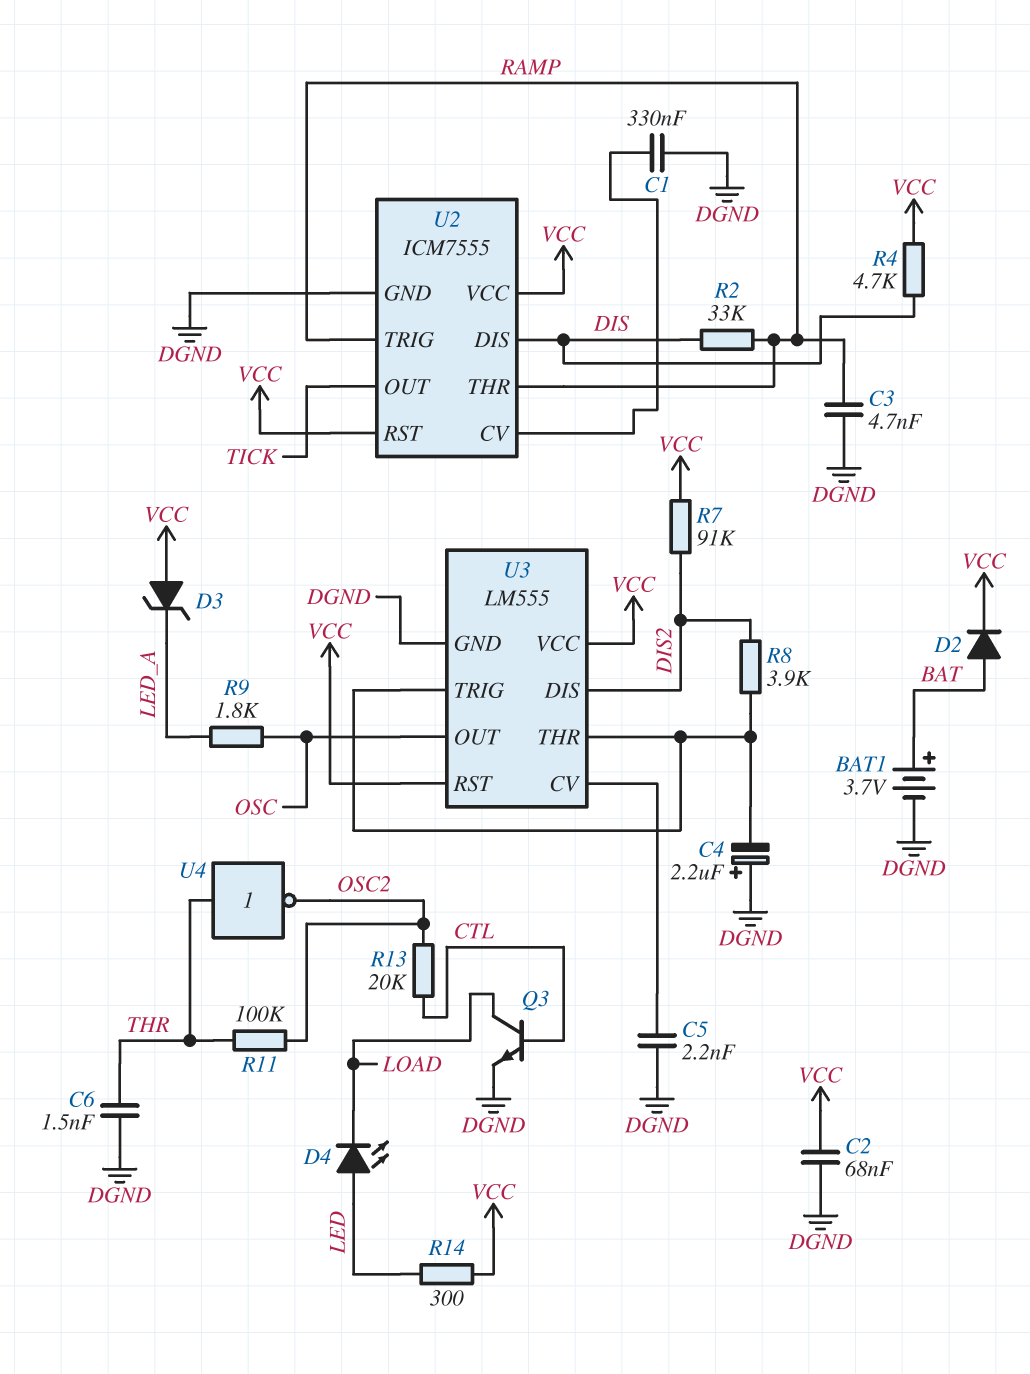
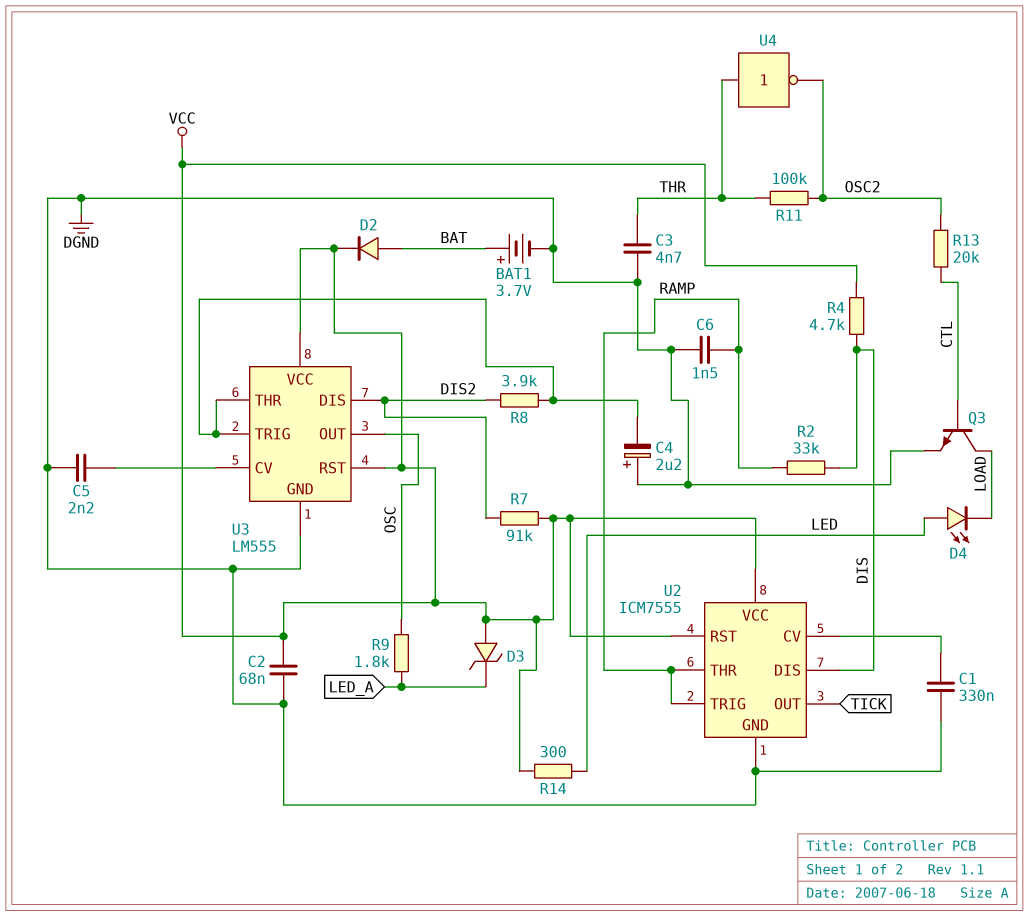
C3: 4.7nF (DGND, RAMP) -> 4.7nF (DGND, THR)
C6: 1.5nF (DGND, THR) -> 1.5nF (DGND, RAMP)

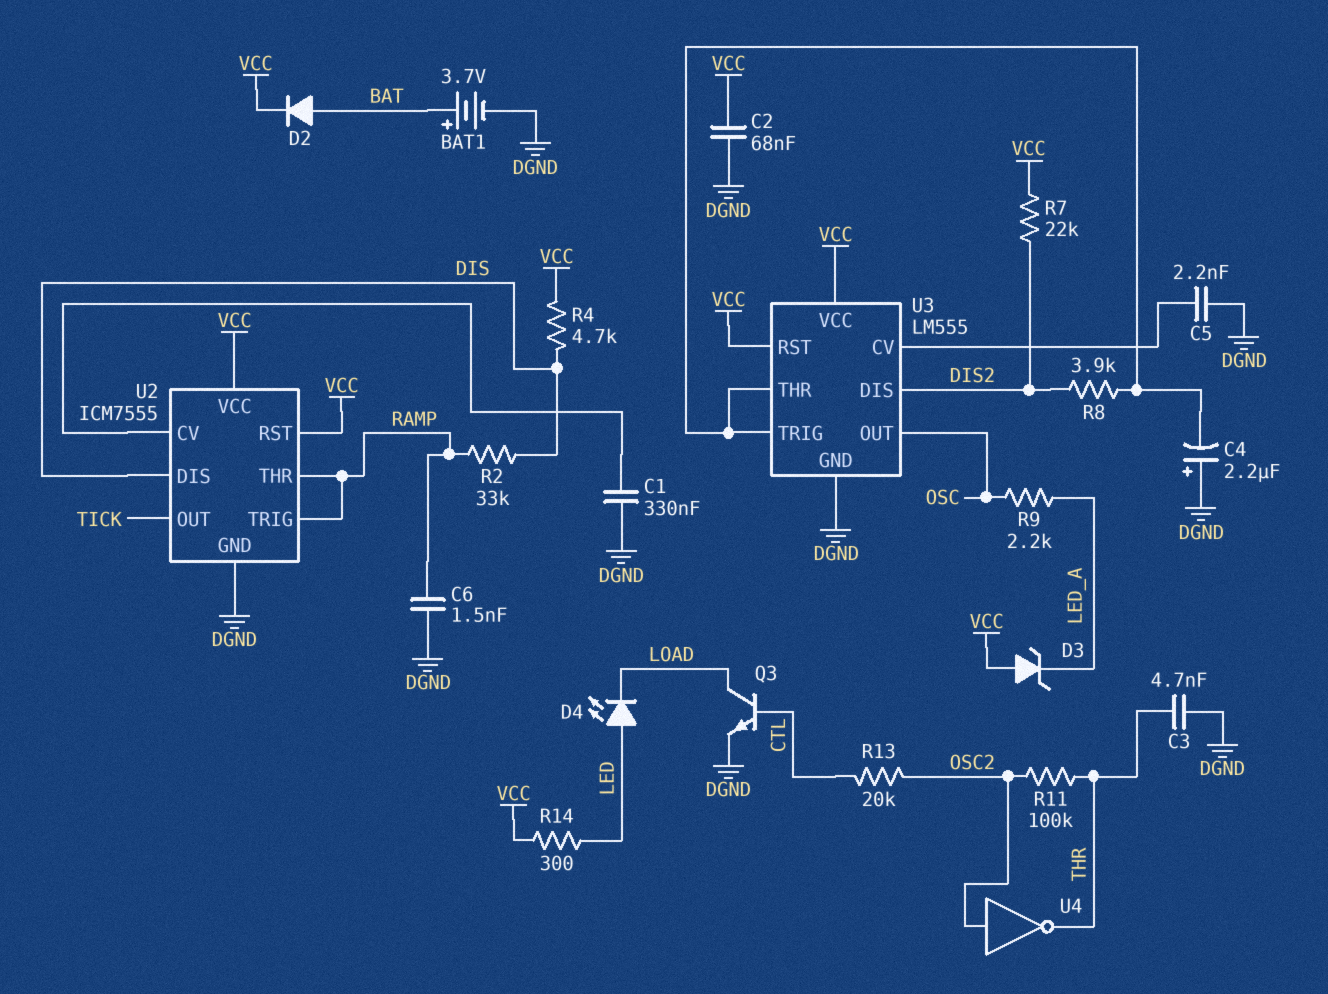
R7: 91k (DIS2, VCC) -> 22k (DIS2, VCC)
R9: 1.8k (LED_A, OSC) -> 2.2k (LED_A, OSC)
U4: NOT (in THR, out OSC2) -> NOT (in OSC2, out THR)

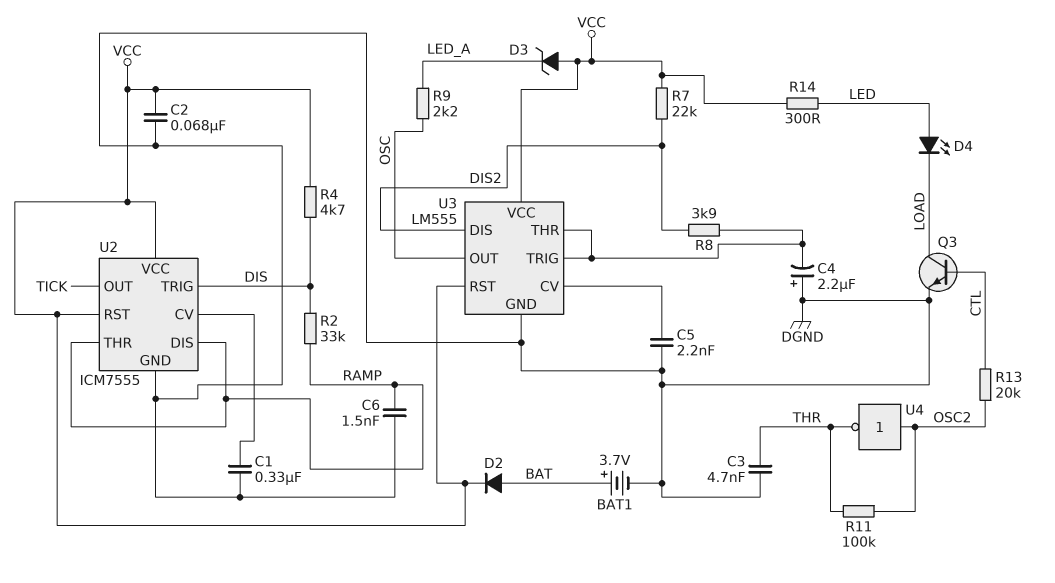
U2 pin DIS: DIS -> RAMP
U2 pin TRIG: RAMP -> DIS

